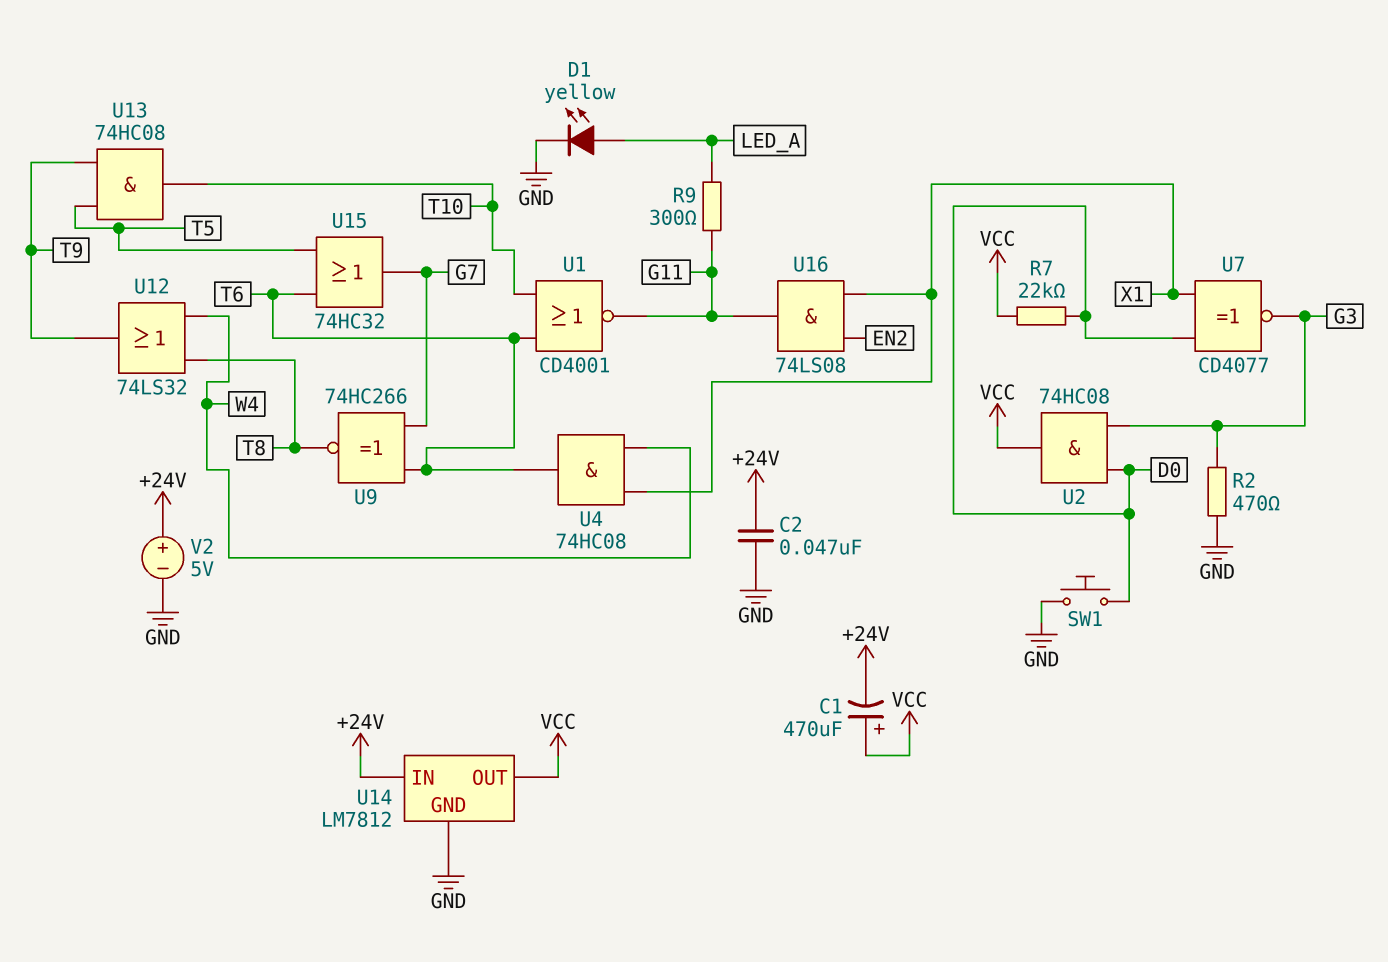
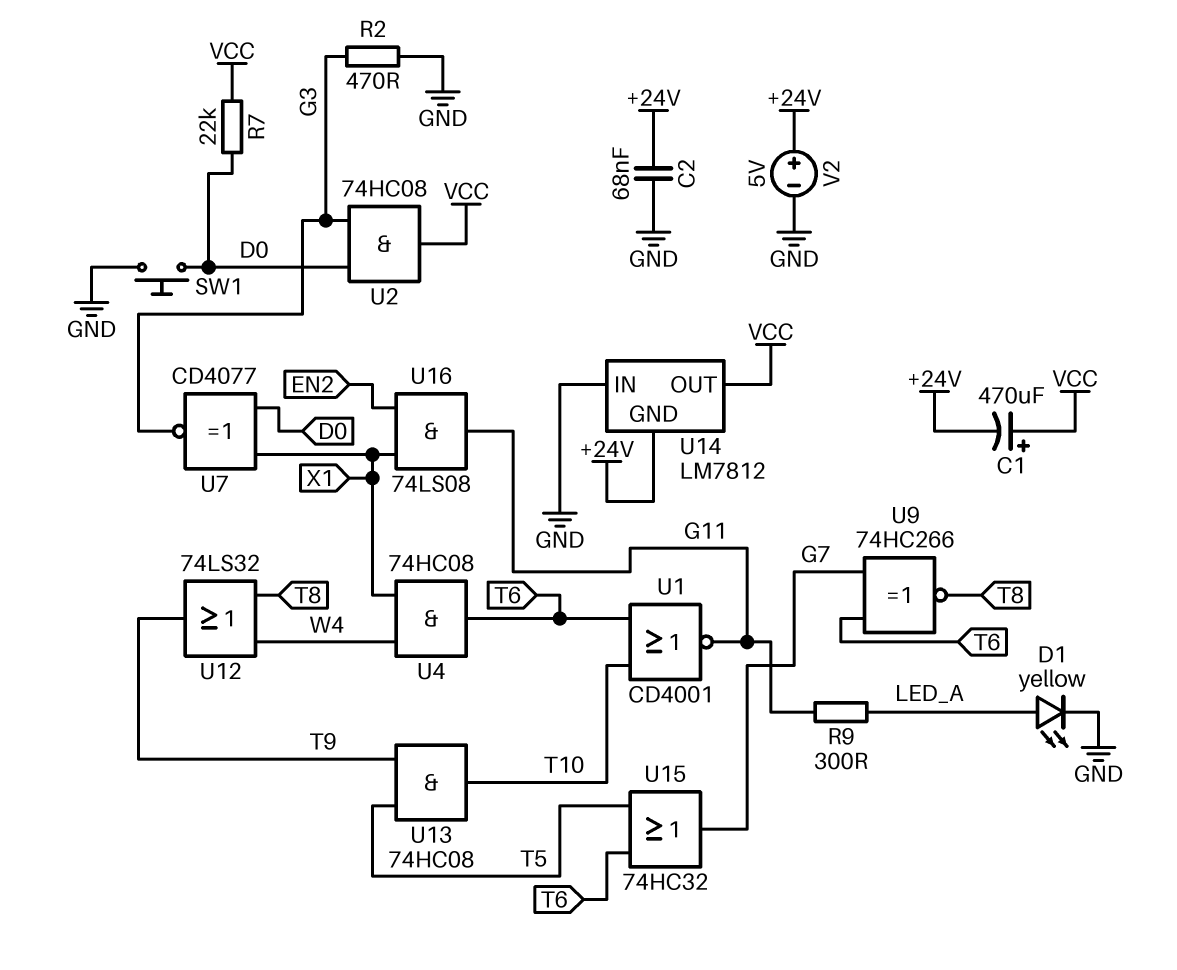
C2: 47nF (+24V, GND) -> 68nF (+24V, GND)
U14 pin GND: GND -> +24V
U14 pin IN: +24V -> GND

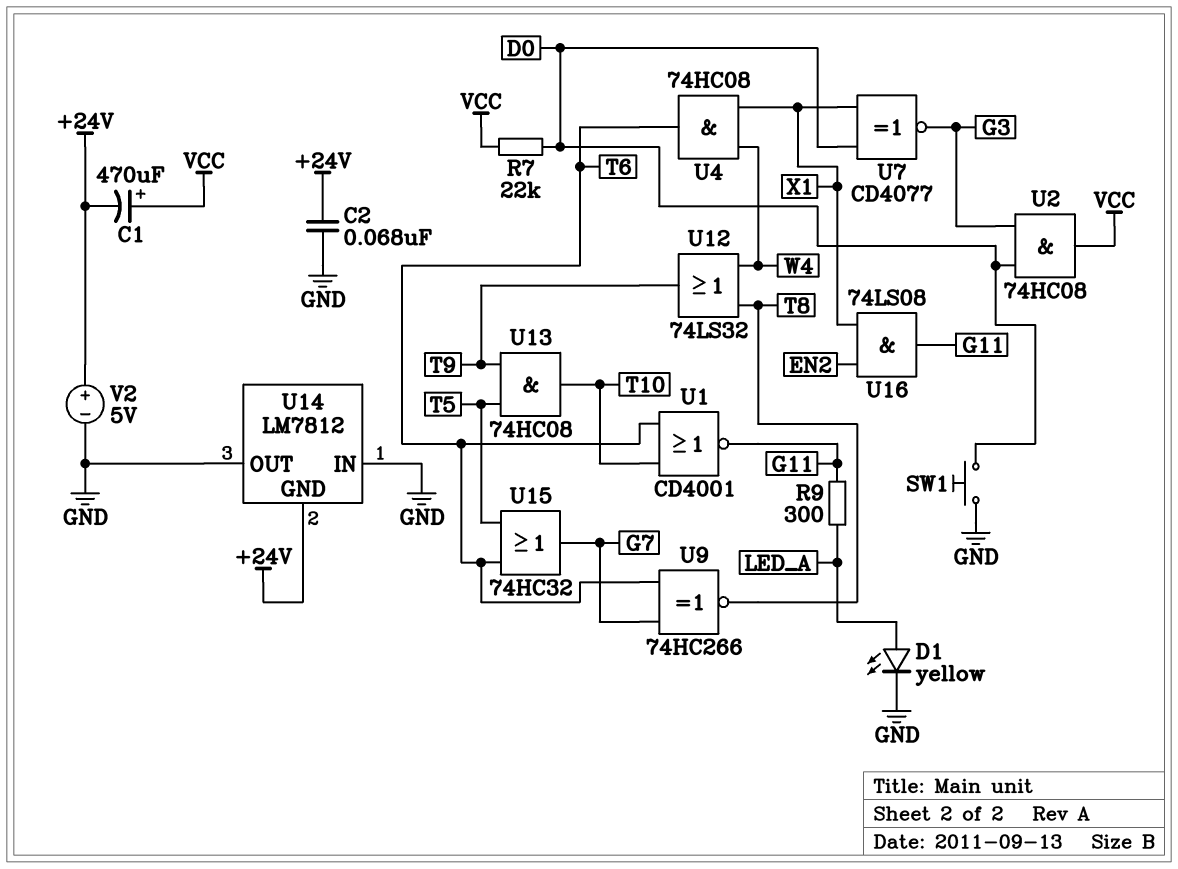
R2: 470 (G3, GND) -> none
U14 pin OUT: VCC -> GND

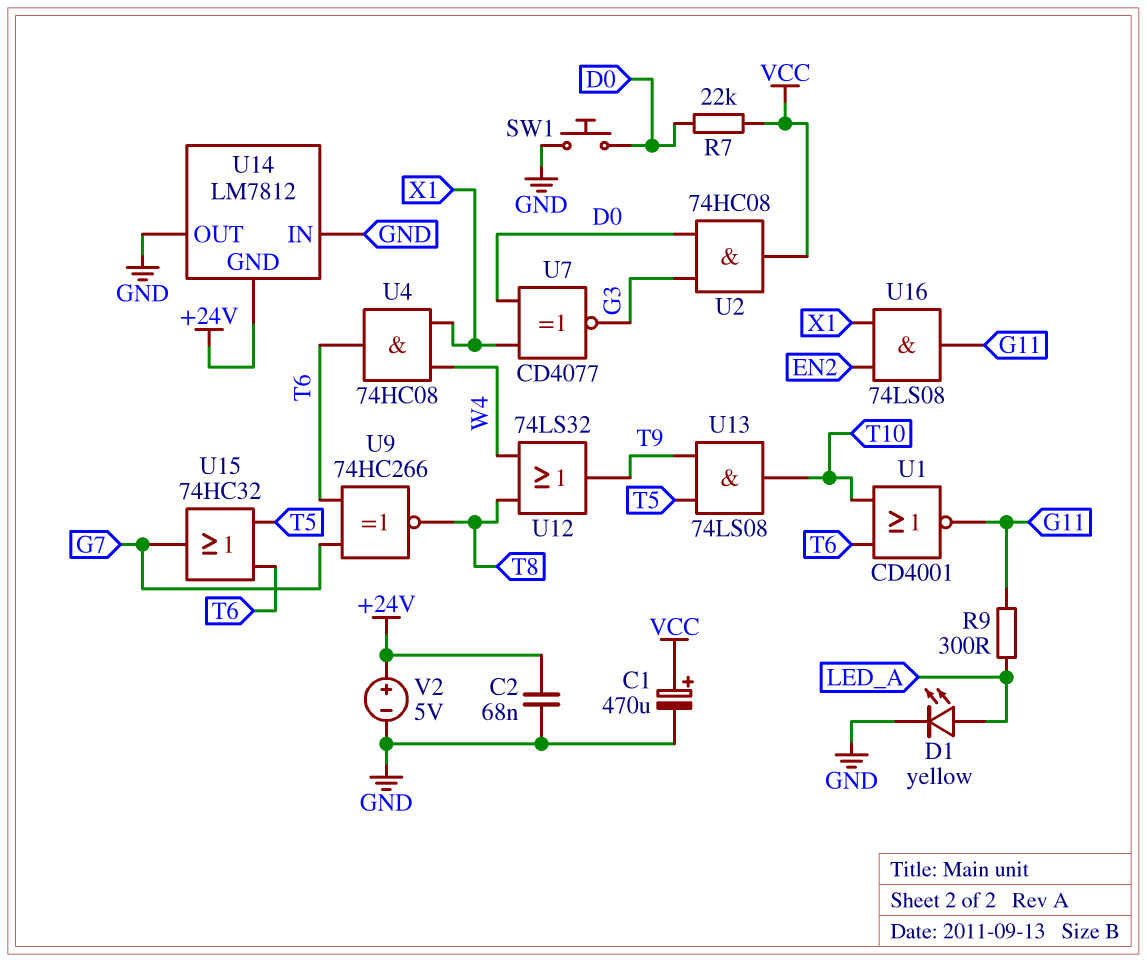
C1: 470uF (plus VCC, minus +24V) -> 470uF (plus VCC, minus GND)
U13: AND 74HC08 (in T5, in T9, out T10) -> AND 74LS08 (in T5, in T9, out T10)

